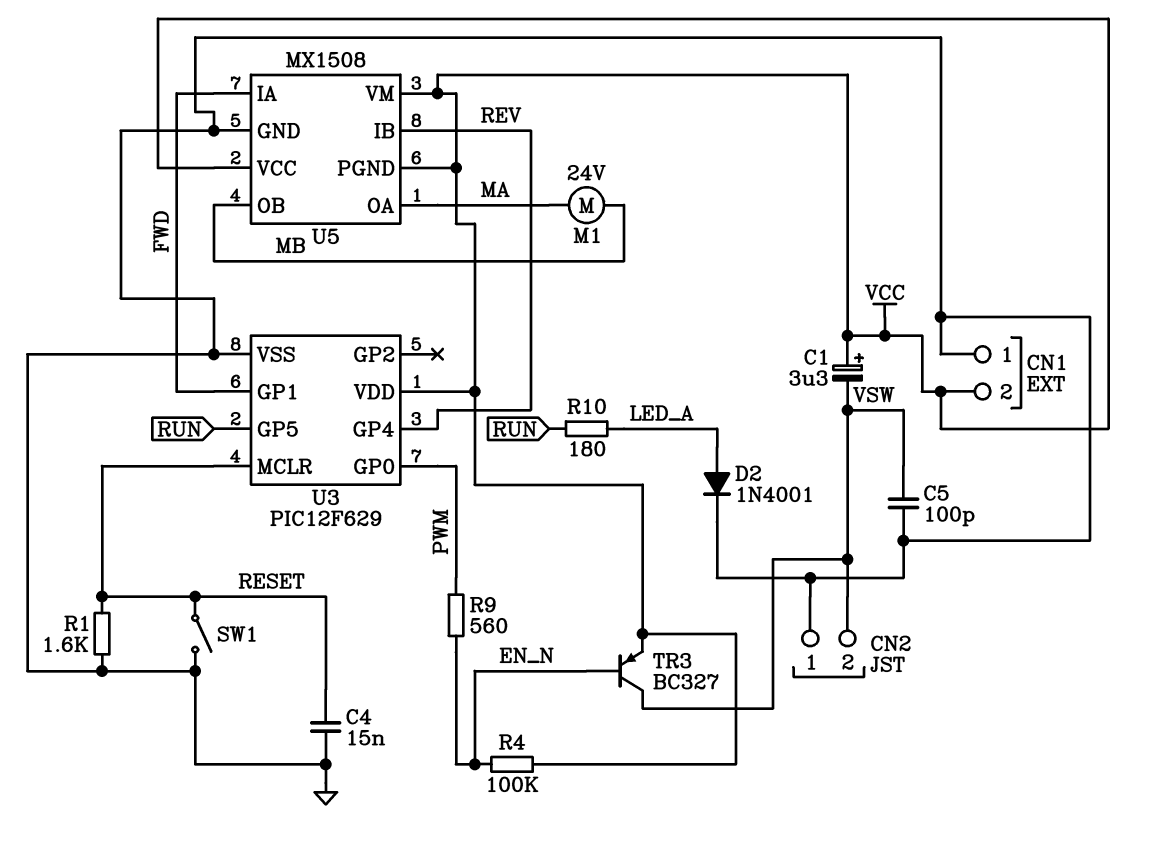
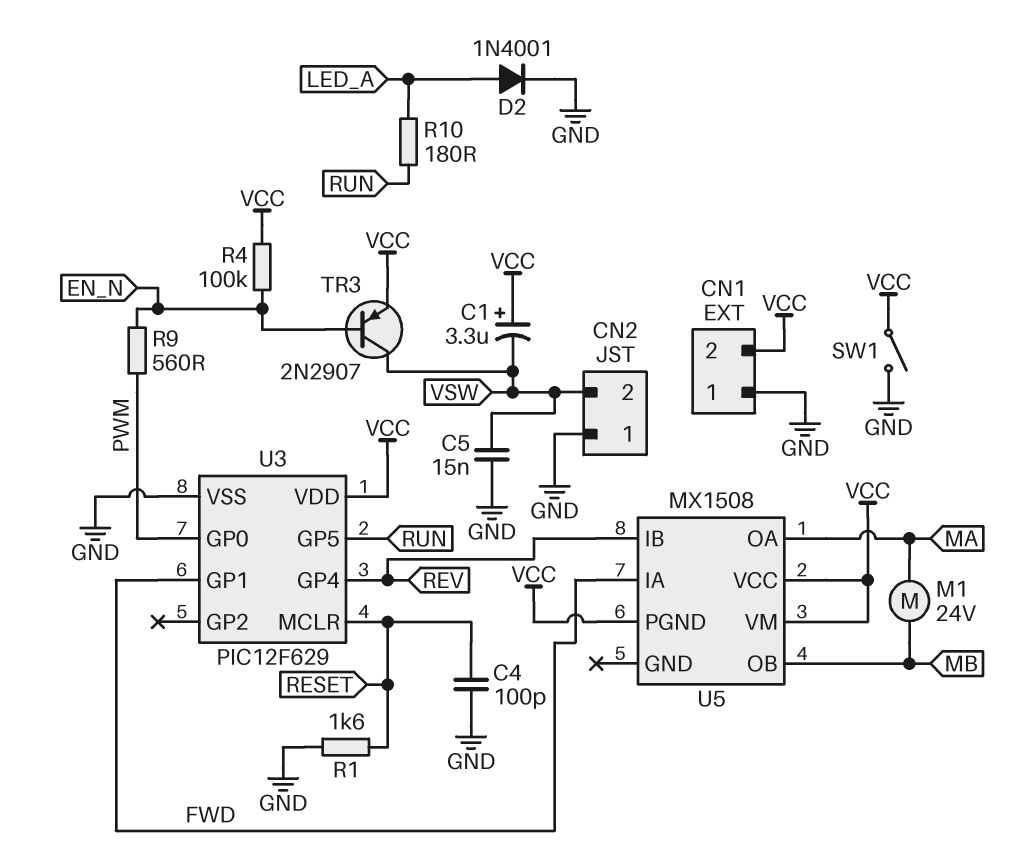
C4: 15nF (GND, RESET) -> 100pF (GND, RESET)
C5: 100pF (GND, VSW) -> 15nF (GND, VSW)
SW1: switch (GND, RESET) -> switch (GND, VCC)
TR3: PNP BC327 (B EN_N, C VSW, E VCC) -> PNP 2N2907 (B EN_N, C VSW, E VCC)
U5 pin GND: GND -> none

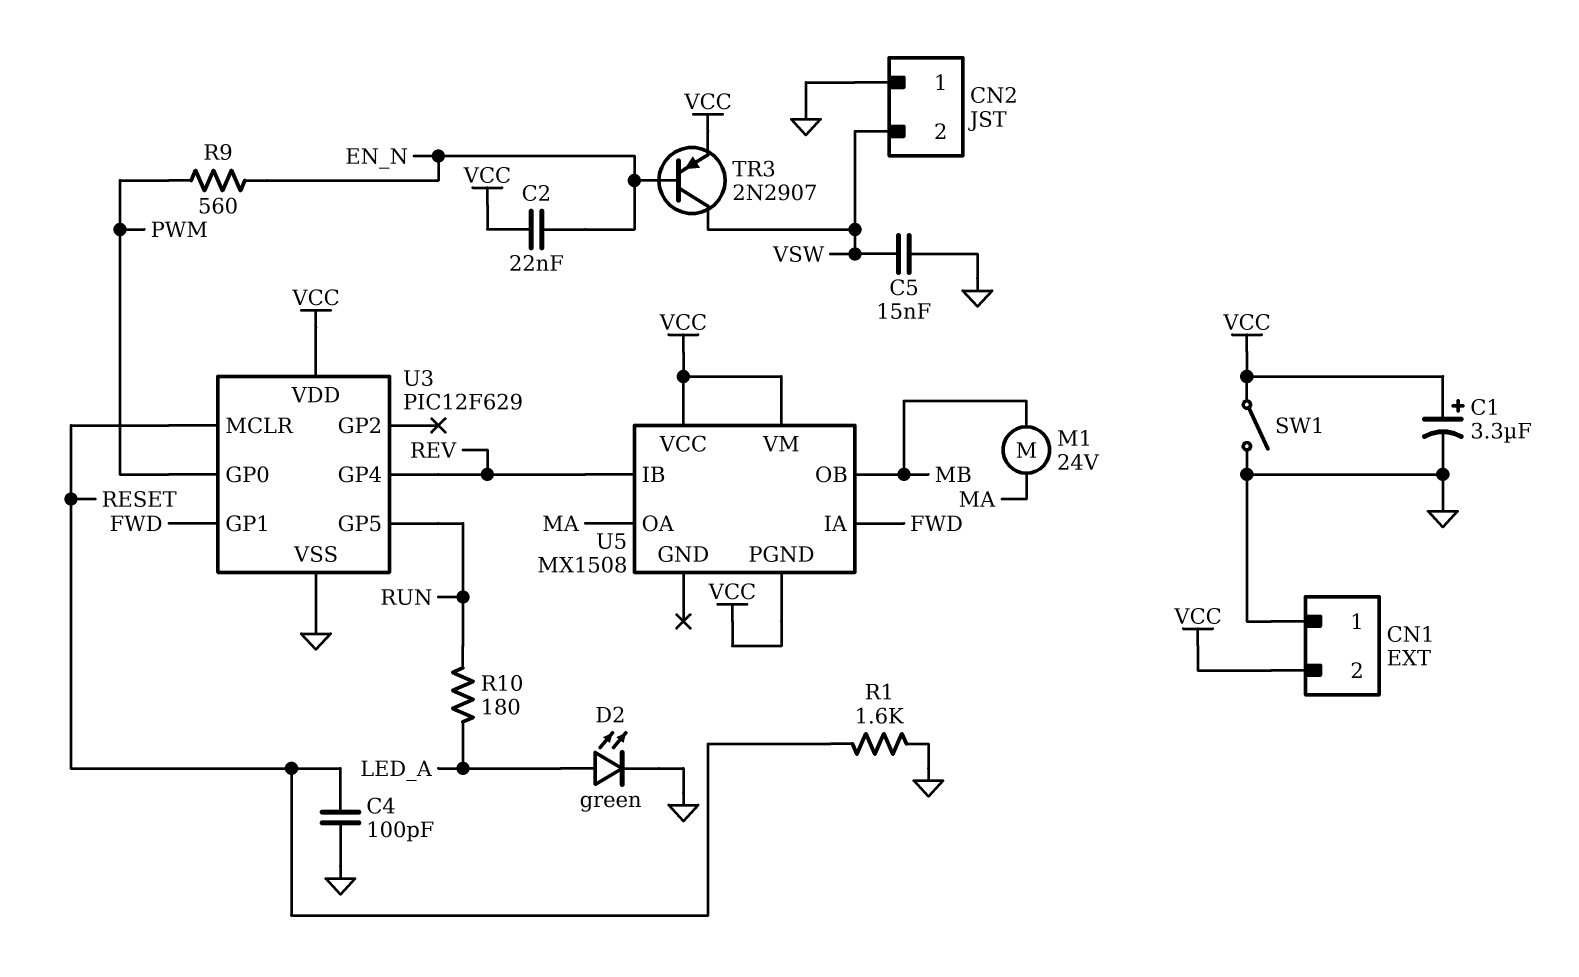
C1: 3.3uF (plus VCC, minus VSW) -> 3.3uF (plus VCC, minus GND)
C2: none -> 22nF (EN_N, VCC)
D2: diode 1N4001 (A LED_A, K GND) -> LED green (A LED_A, K GND)
R4: 100k (EN_N, VCC) -> none

